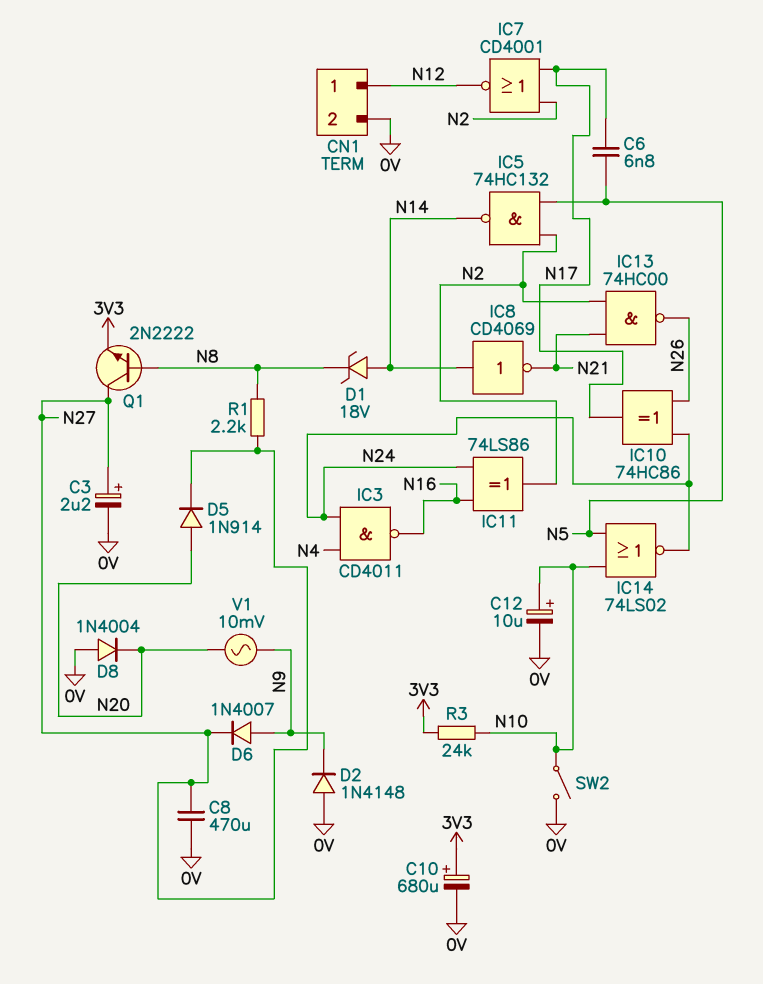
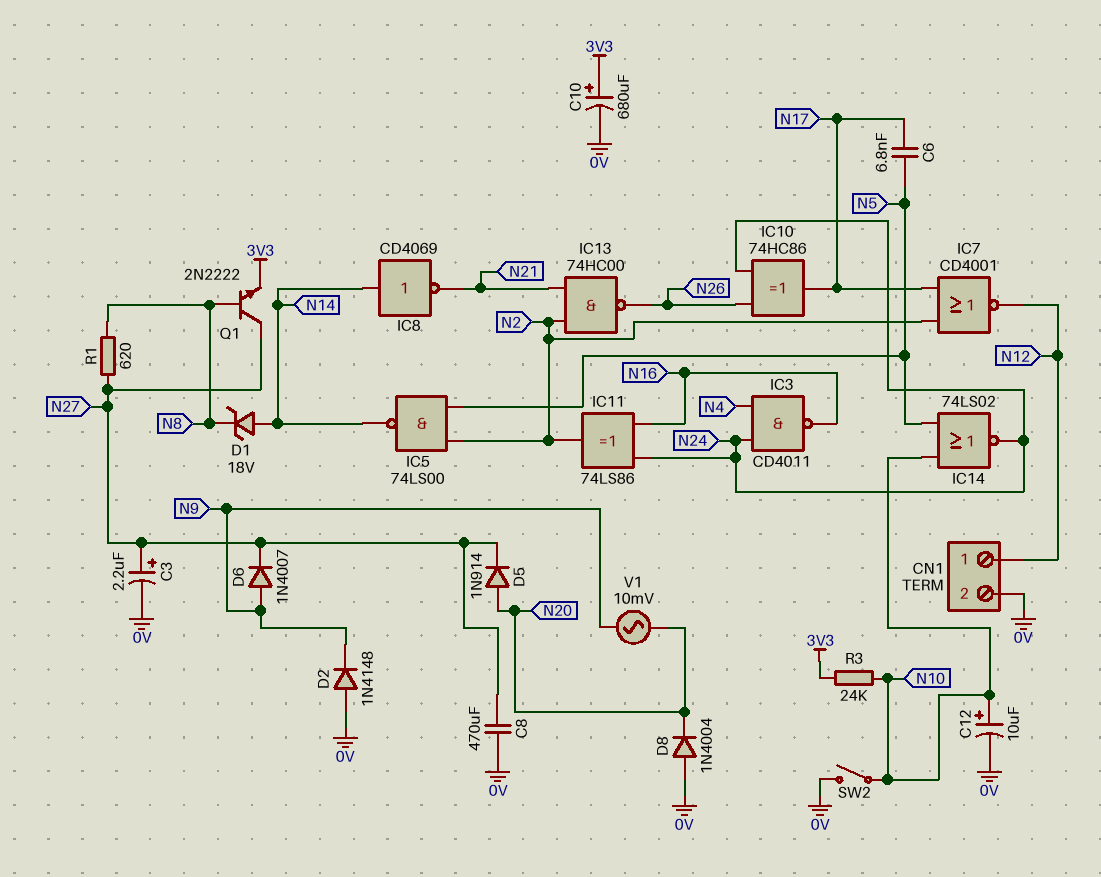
IC5: NAND 74HC132 (in N2, in N5, out N14) -> NAND 74LS00 (in N2, in N5, out N14)
R1: 2.2k (N8, N27) -> 620 (N8, N27)

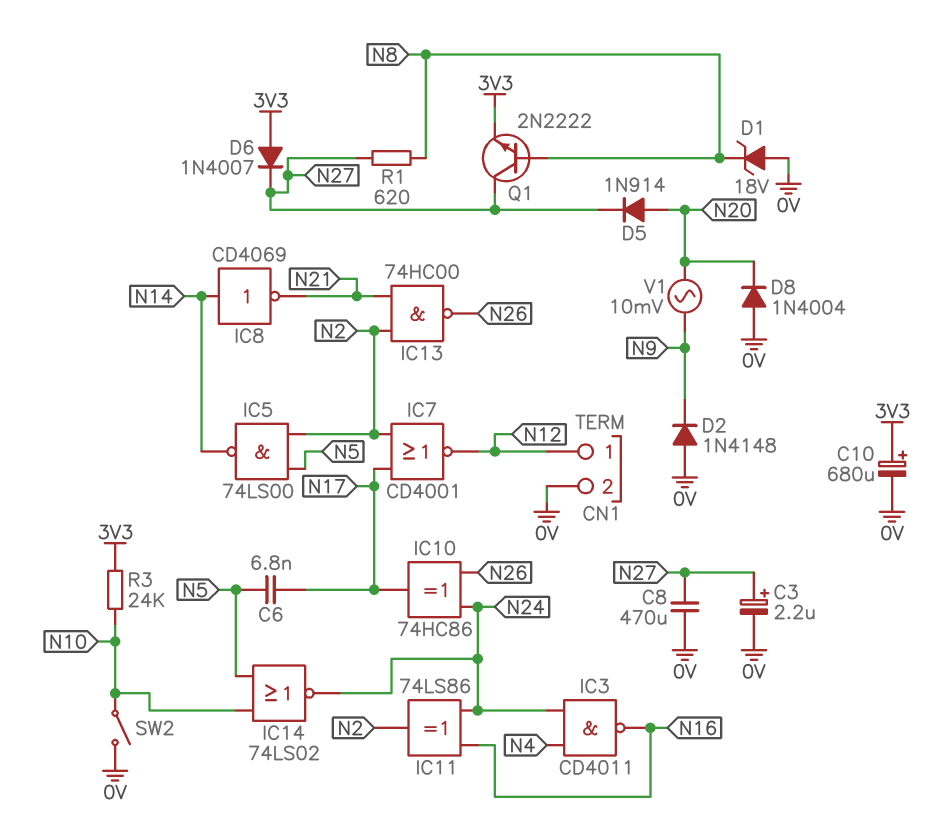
C12: 10uF (plus N10, minus 0V) -> none
D1: zener 18V (A N14, K N8) -> zener 18V (A 0V, K N8)
D6: diode 1N4007 (A N9, K N27) -> diode 1N4007 (A 3V3, K N27)

